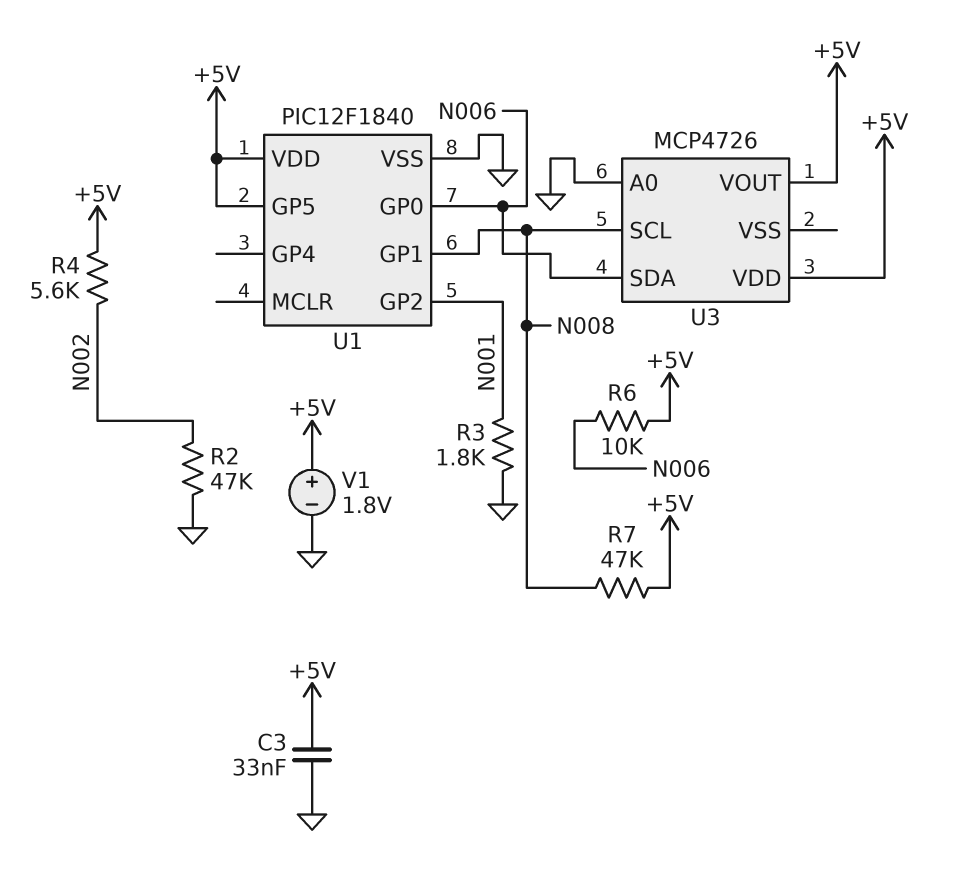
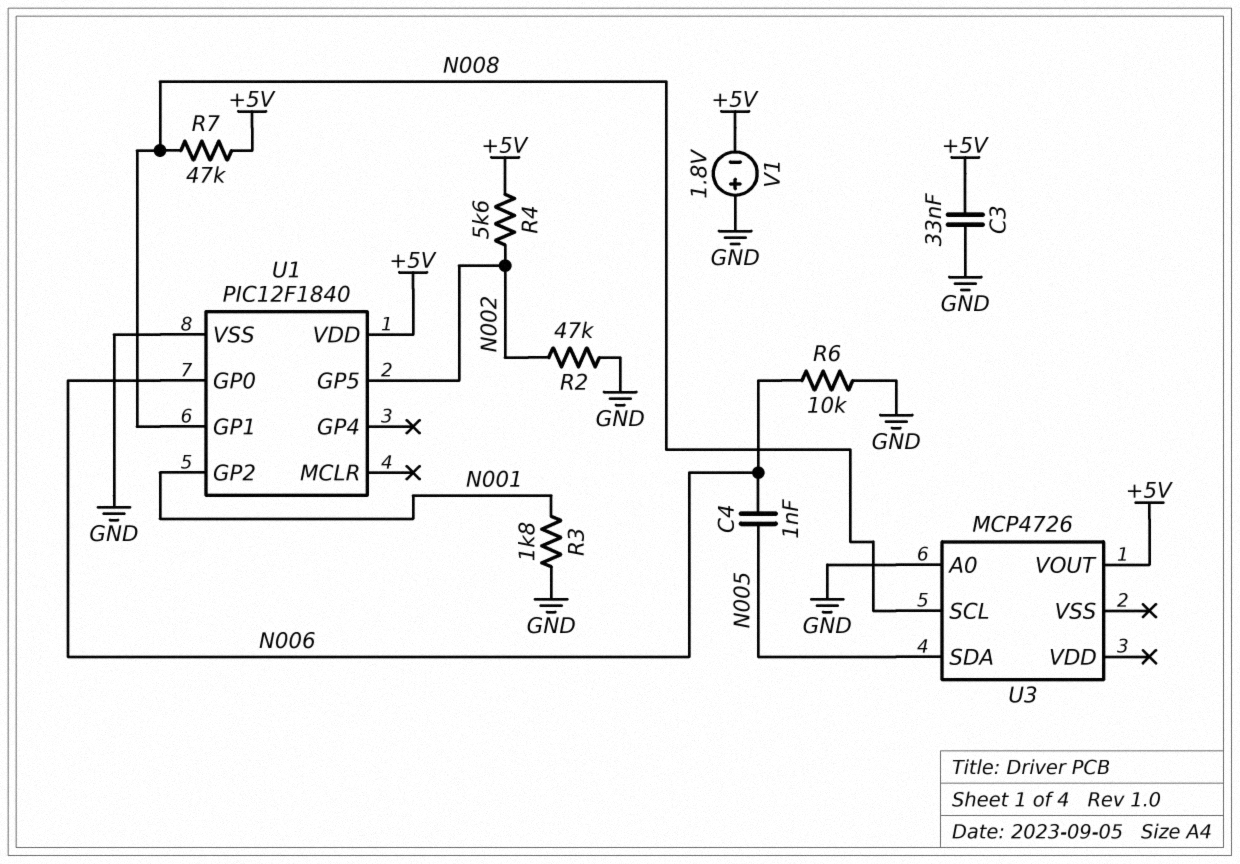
C4: none -> 1nF (N005, N006)
R6: 10k (+5V, N006) -> 10k (GND, N006)
U1 pin GP5: +5V -> N002
U3 pin SDA: N006 -> N005
U3 pin VDD: +5V -> none
V1: 1.8V (plus +5V, minus GND) -> 1.8V (plus GND, minus +5V)

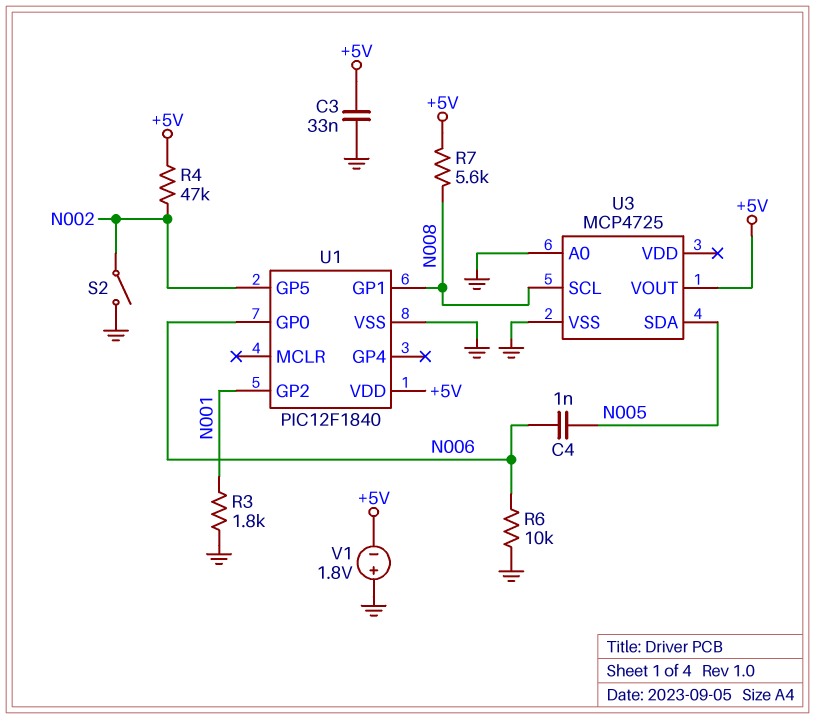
R2: 47k (GND, N002) -> none
R4: 5.6k (+5V, N002) -> 47k (+5V, N002)
R7: 47k (+5V, N008) -> 5.6k (+5V, N008)
S2: none -> switch (GND, N002)
U3: MCP4726 -> MCP4725
U3 pin VSS: none -> GND

